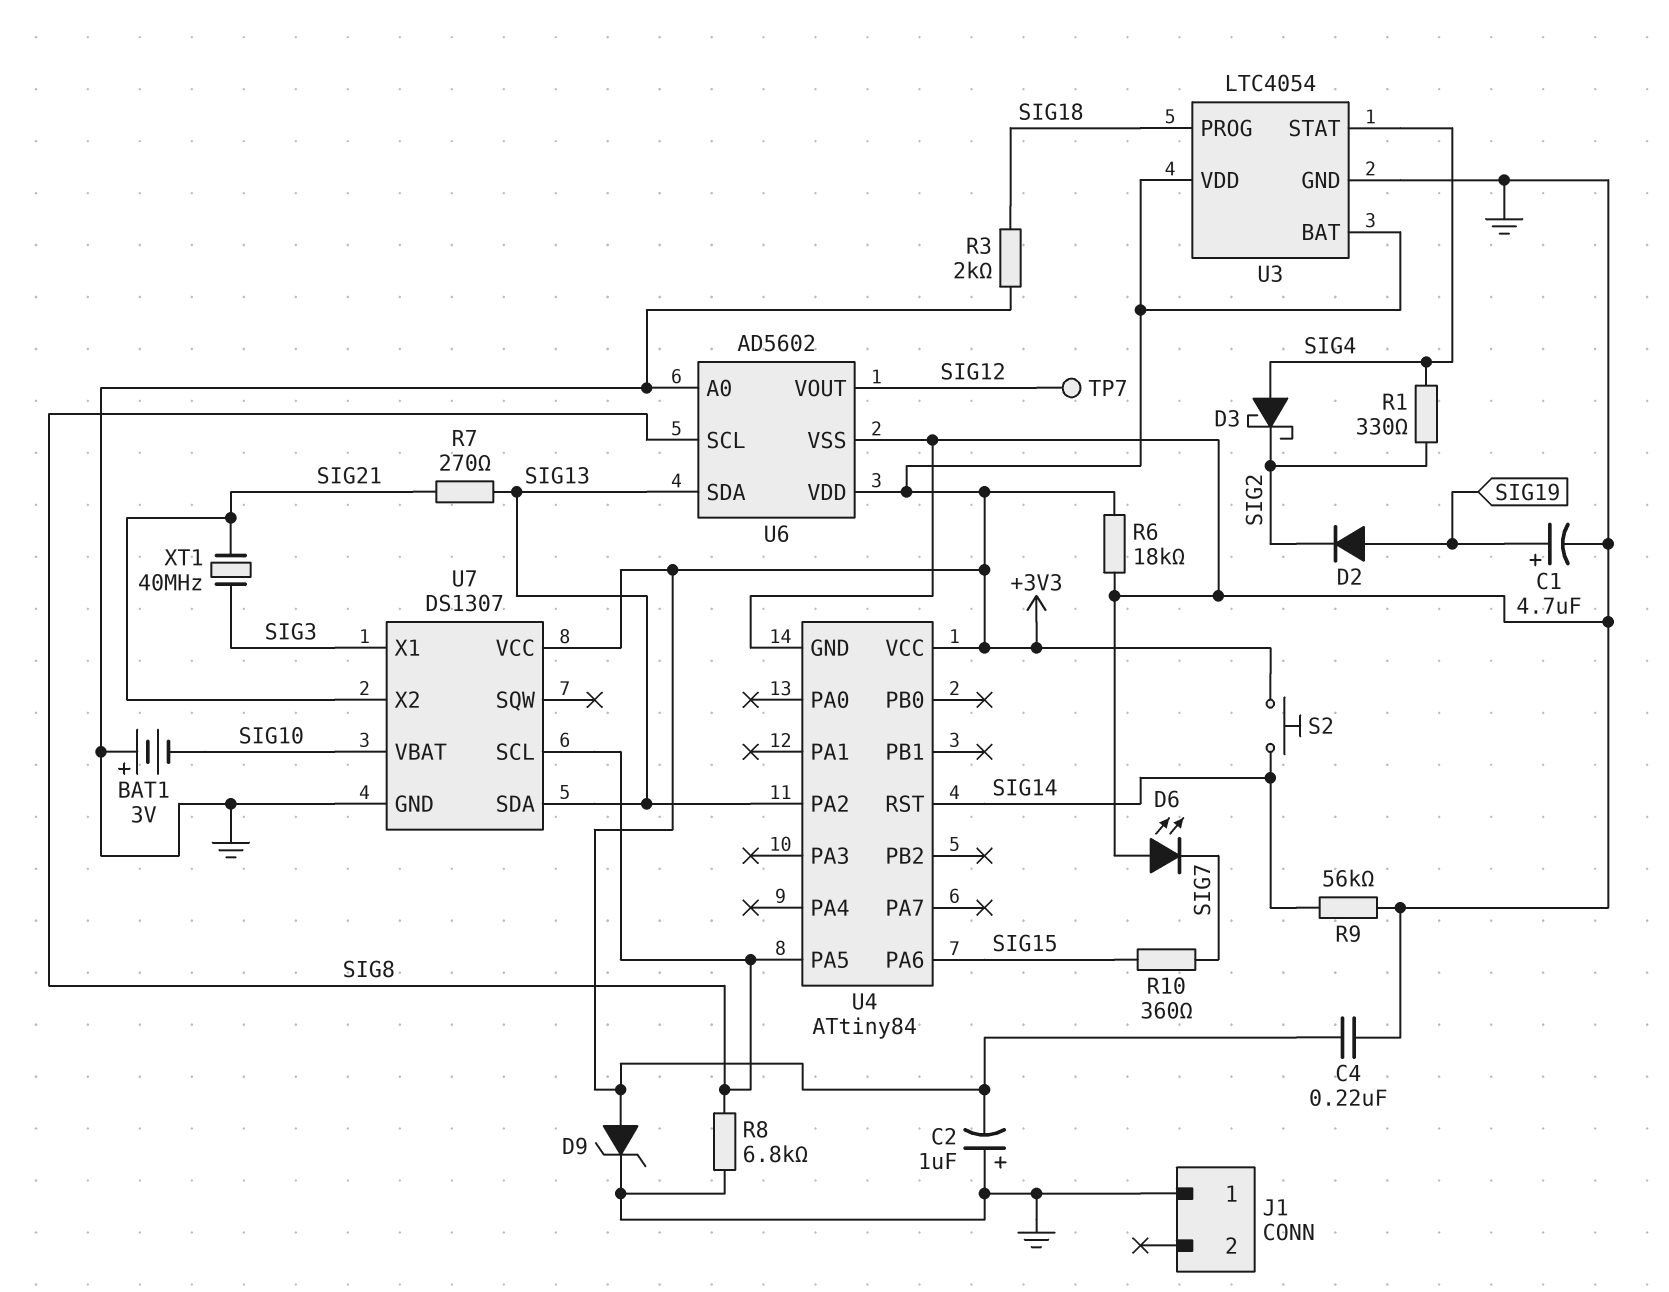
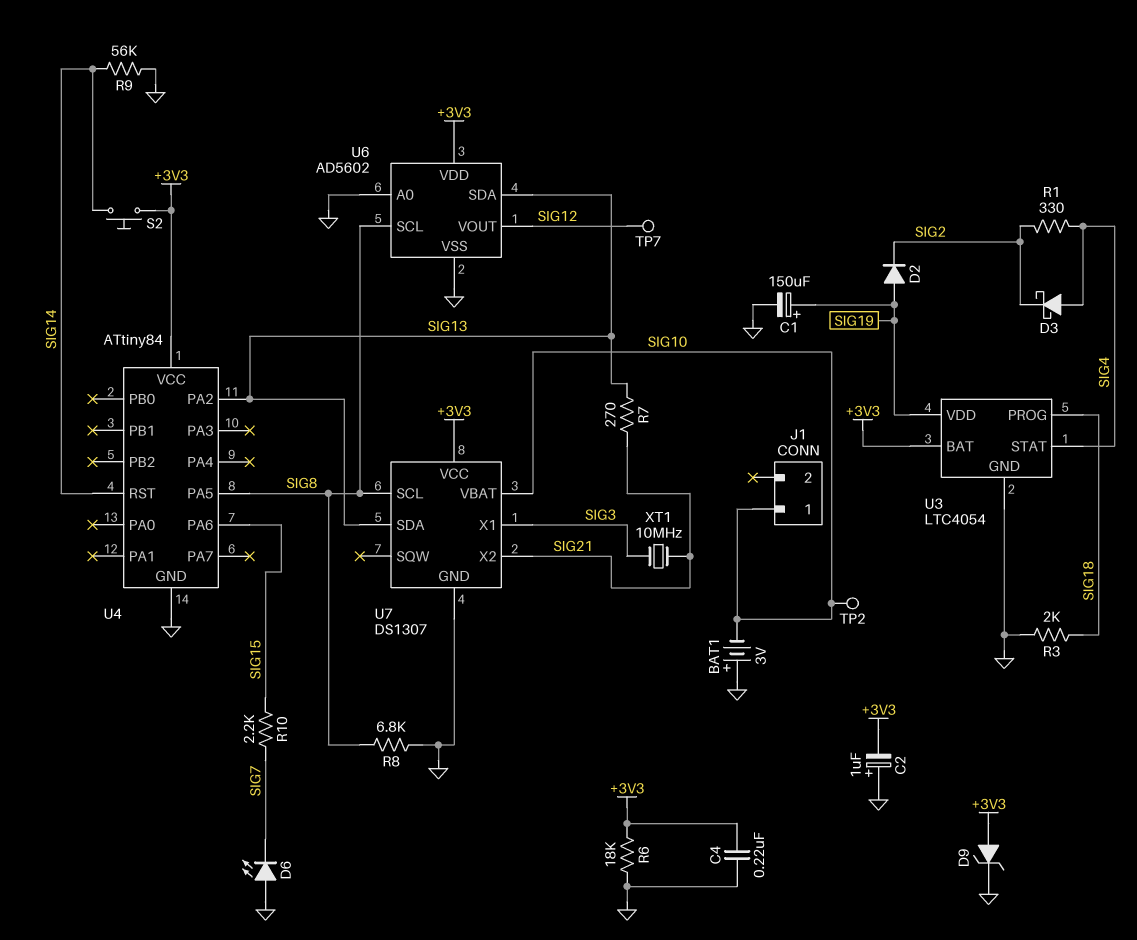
C1: 4.7uF (plus SIG19, minus GND) -> 150uF (plus SIG19, minus GND)
J1 pin 1: GND -> SIG10
R10: 360 (SIG7, SIG15) -> 2.2k (SIG7, SIG15)
TP2: none -> test point (SIG10)
U3 pin VDD: +3V3 -> SIG19
XT1: 40MHz (SIG3, SIG21) -> 10MHz (SIG3, SIG21)

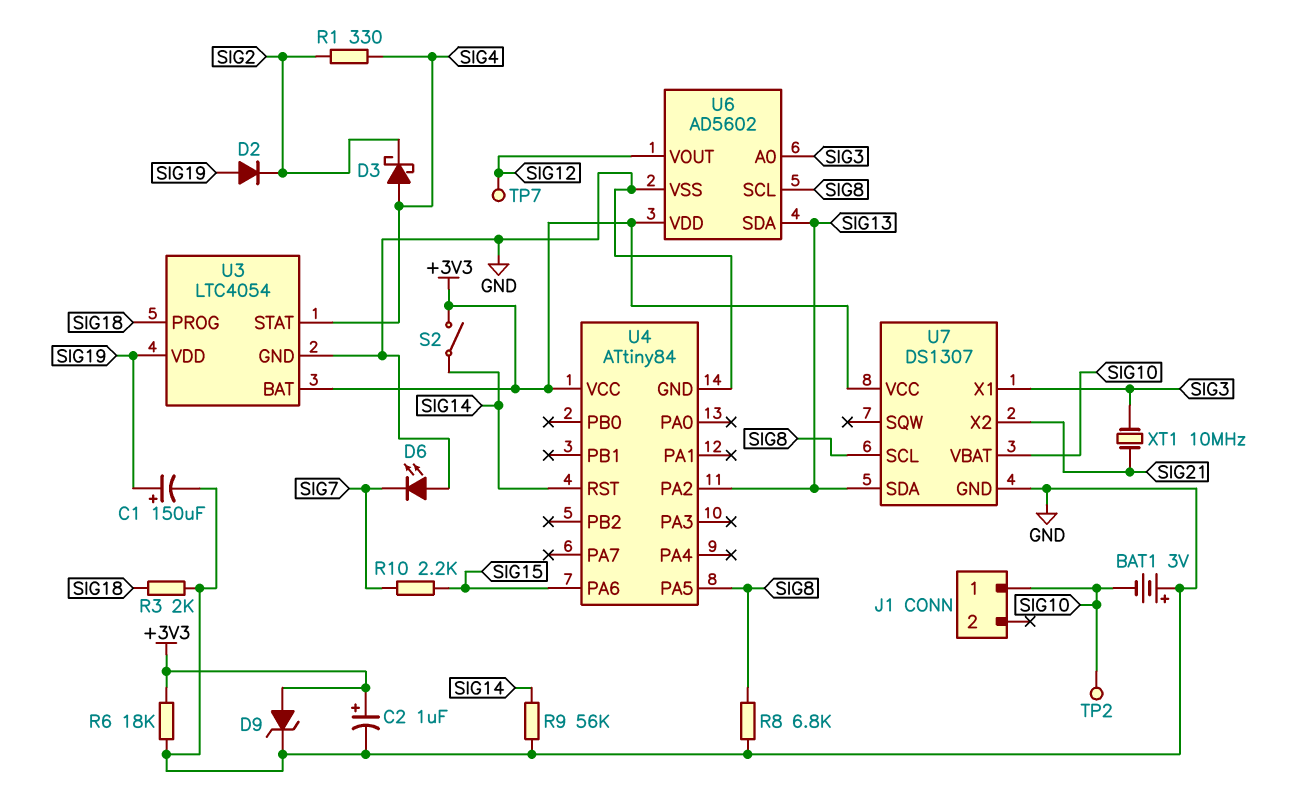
C2: 1uF (plus GND, minus +3V3) -> 1uF (plus +3V3, minus GND)
C4: 220nF (+3V3, GND) -> none
R7: 270 (SIG13, SIG21) -> none
S2: button (+3V3, SIG14) -> switch (+3V3, SIG14)
U6 pin A0: GND -> SIG3

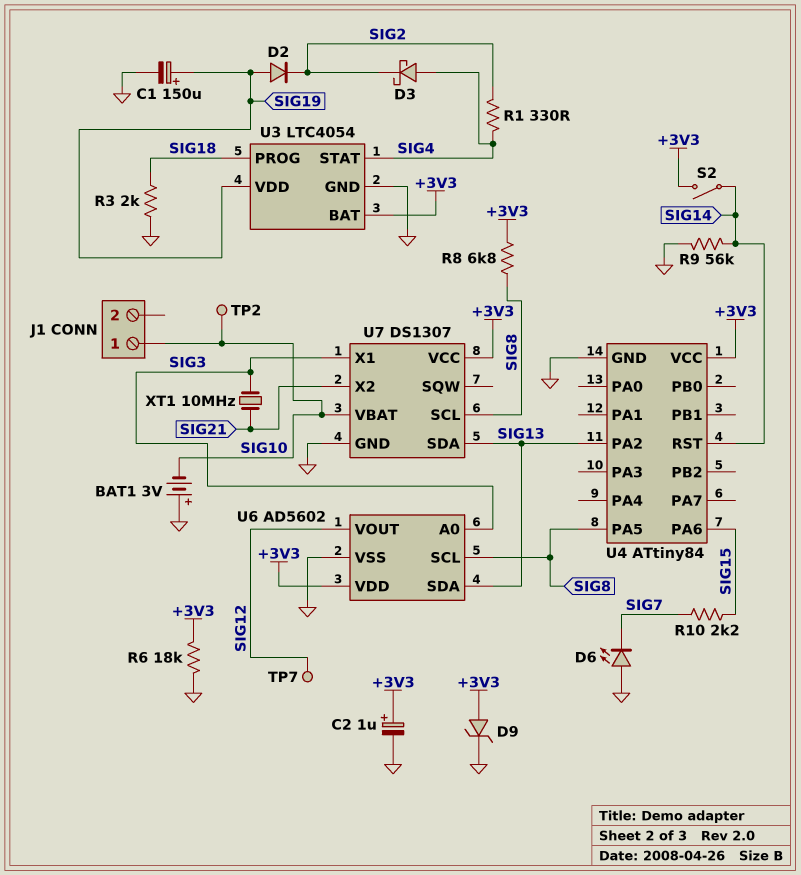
R8: 6.8k (GND, SIG8) -> 6.8k (+3V3, SIG8)

